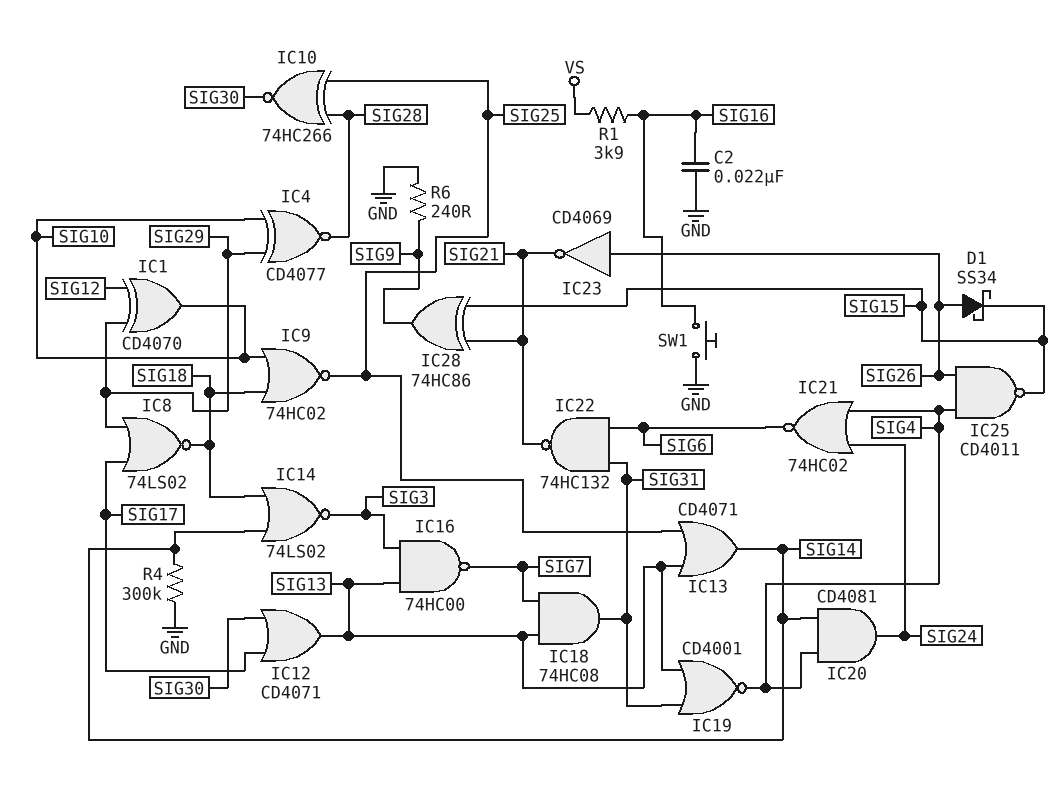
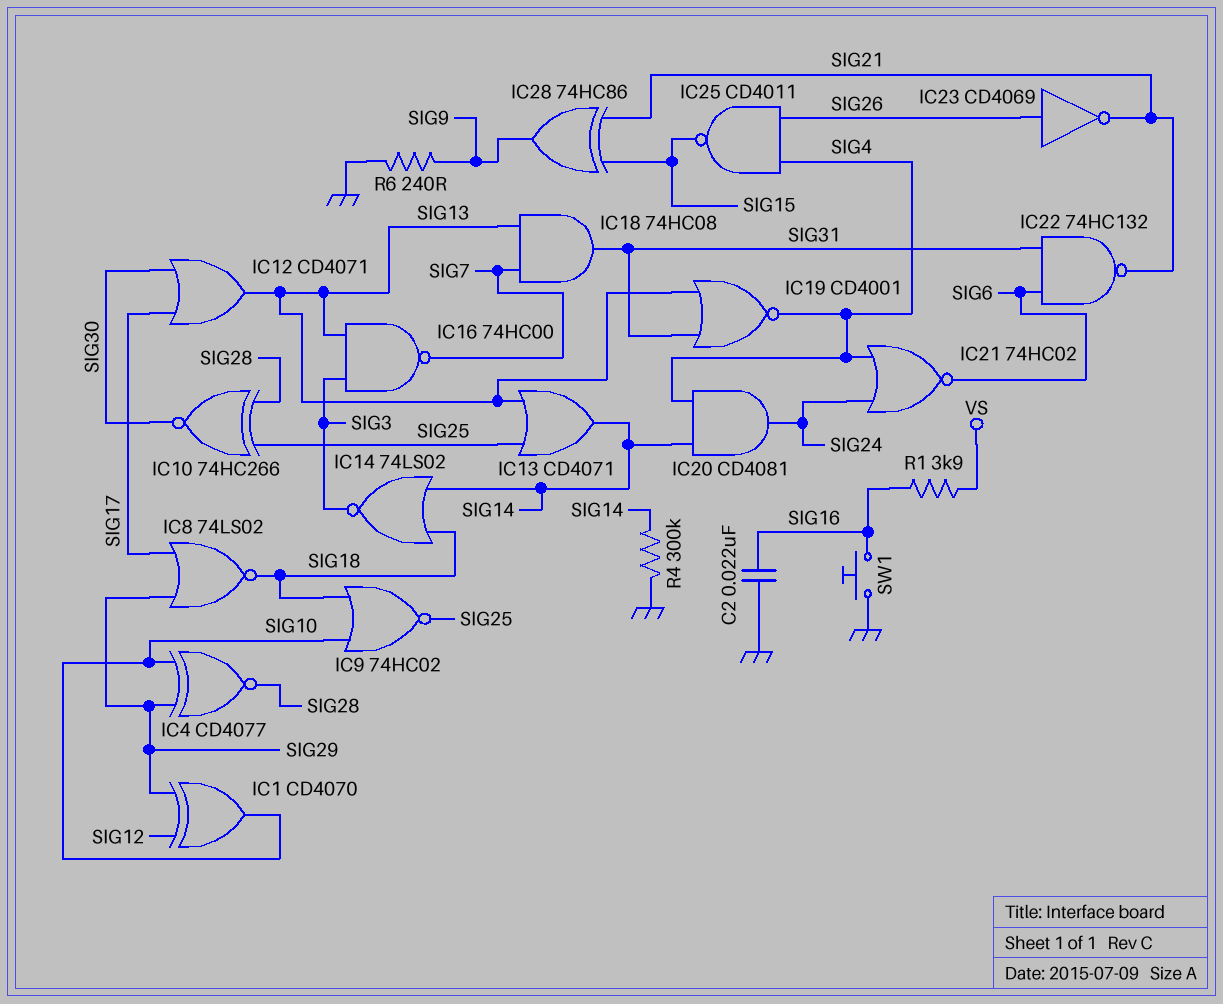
D1: schottky SS34 (A SIG26, K SIG15) -> none

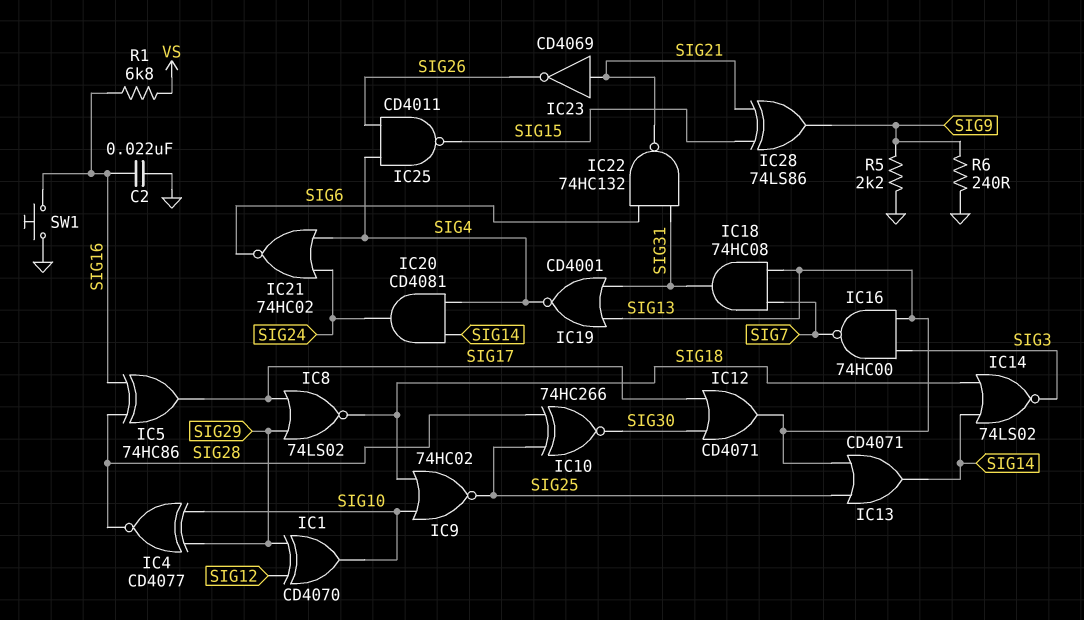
IC5: none -> XOR 74HC86 (in SIG16, in SIG28, out SIG17)
IC23: NOT CD4069 (in SIG26, out SIG21) -> NOT CD4069 (in SIG21, out SIG26)
IC28: XOR 74HC86 (in SIG15, in SIG21, out SIG9) -> XOR 74LS86 (in SIG15, in SIG21, out SIG9)
R1: 3.9k (SIG16, VS) -> 6.8k (SIG16, VS)
R4: 300k (GND, SIG14) -> none
R5: none -> 2.2k (GND, SIG9)

